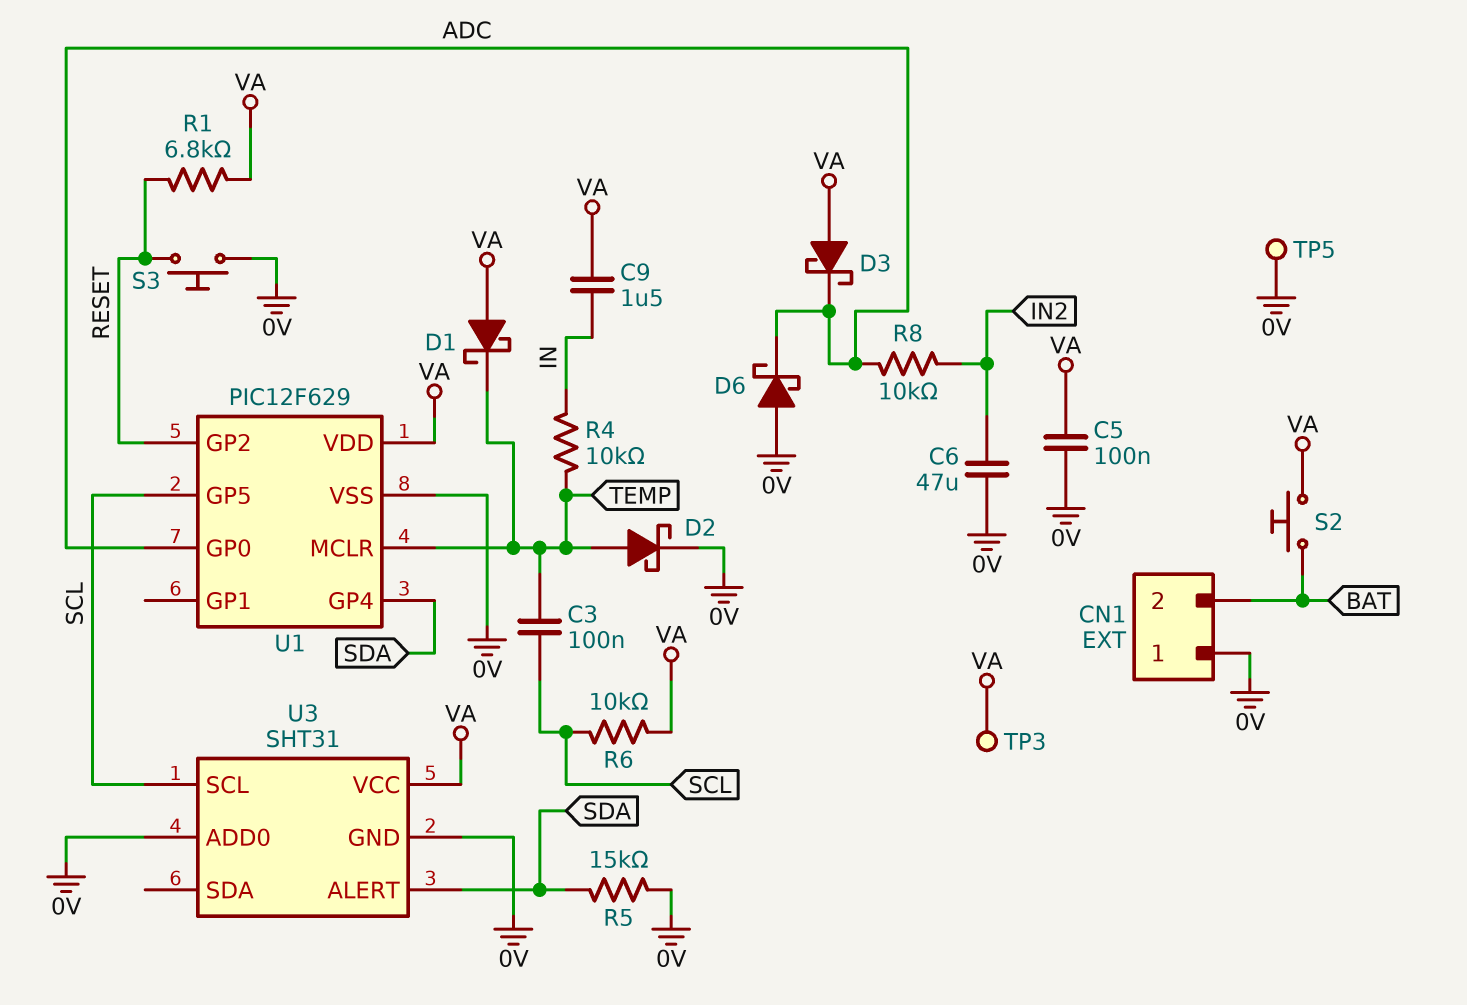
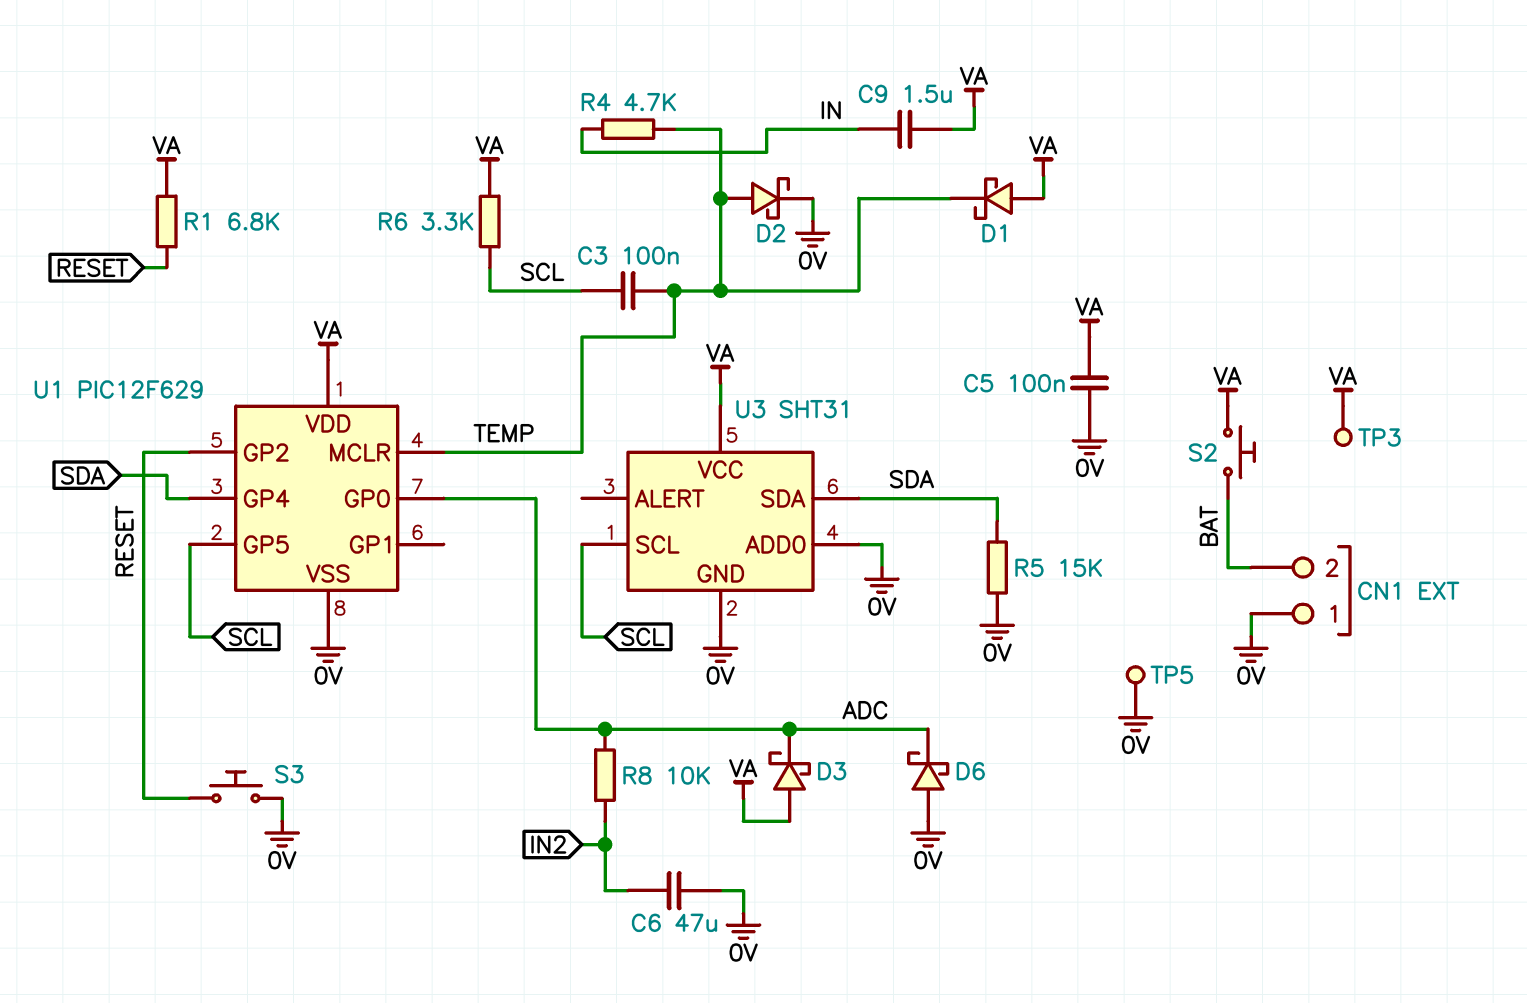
R4: 10k (IN, TEMP) -> 4.7k (IN, TEMP)
R6: 10k (SCL, VA) -> 3.3k (SCL, VA)
U3 pin ALERT: SDA -> none
U3 pin SDA: none -> SDA

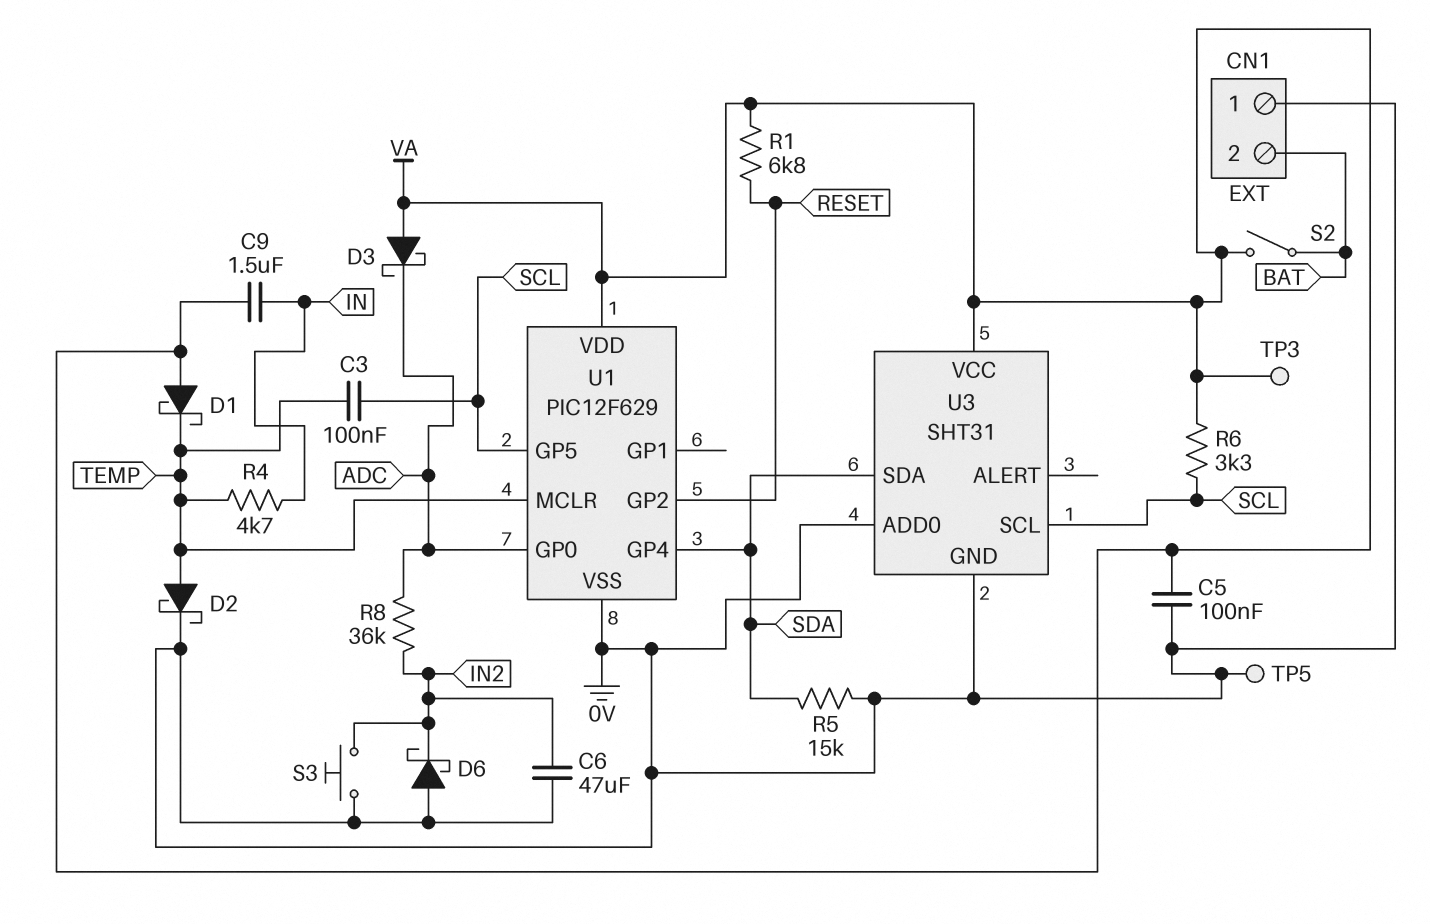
D6: schottky (A 0V, K ADC) -> schottky (A 0V, K IN2)
R8: 10k (ADC, IN2) -> 36k (ADC, IN2)
S2: button (BAT, VA) -> switch (BAT, VA)
S3: button (0V, RESET) -> button (0V, IN2)

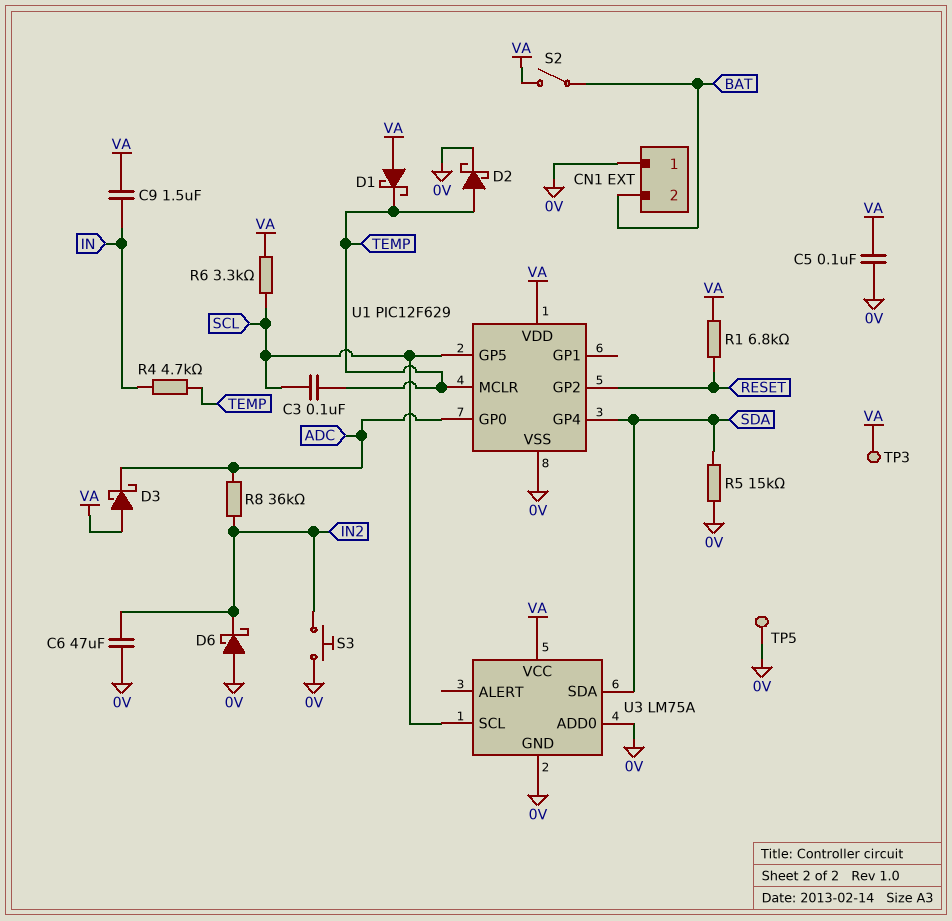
U3: SHT31 -> LM75A

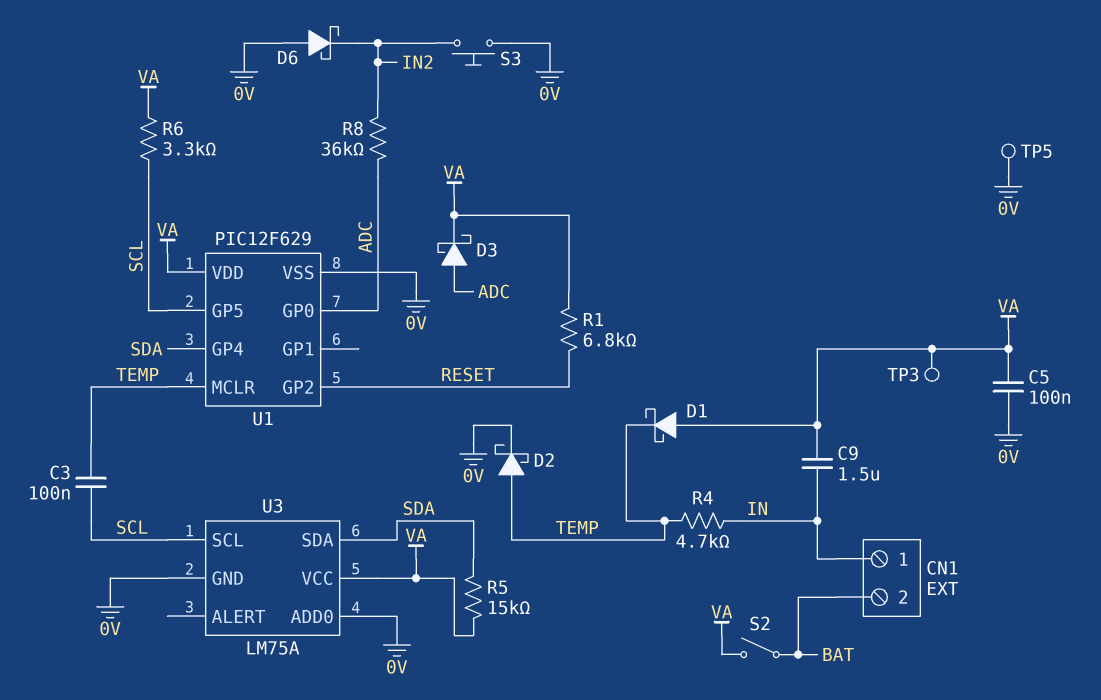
C6: 47uF (0V, IN2) -> none
CN1 pin 1: 0V -> IN
D3: schottky (A VA, K ADC) -> schottky (A ADC, K VA)
R5: 15k (0V, SDA) -> 15k (SDA, VA)

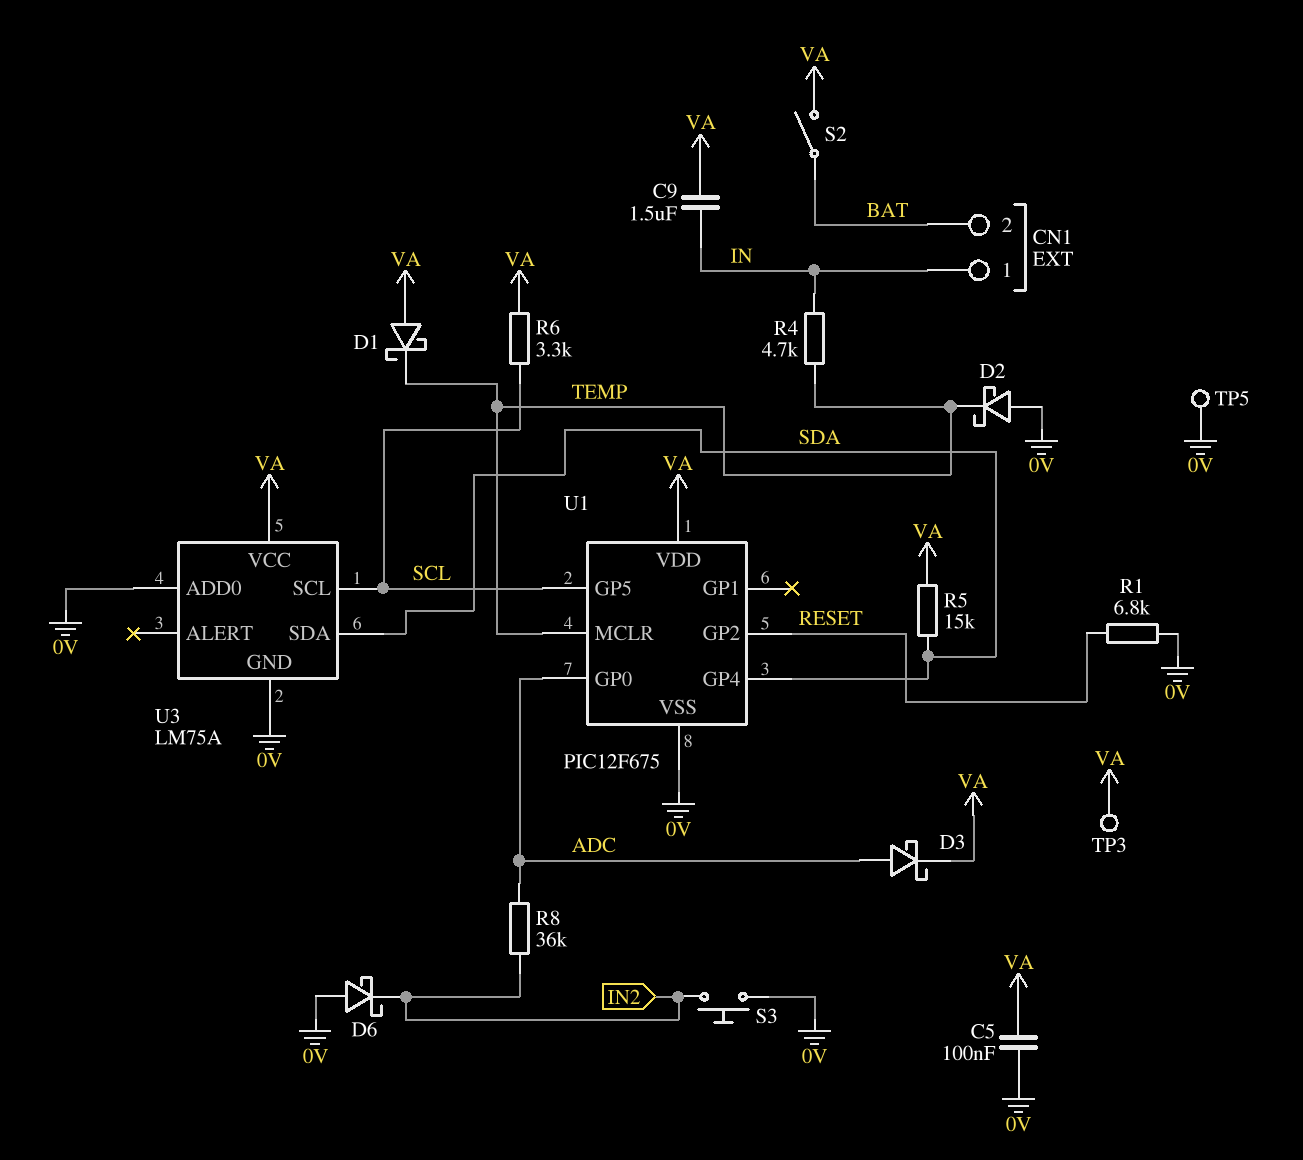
C3: 100nF (SCL, TEMP) -> none
D2: schottky (A TEMP, K 0V) -> schottky (A 0V, K TEMP)
R1: 6.8k (RESET, VA) -> 6.8k (0V, RESET)
U1: PIC12F629 -> PIC12F675

